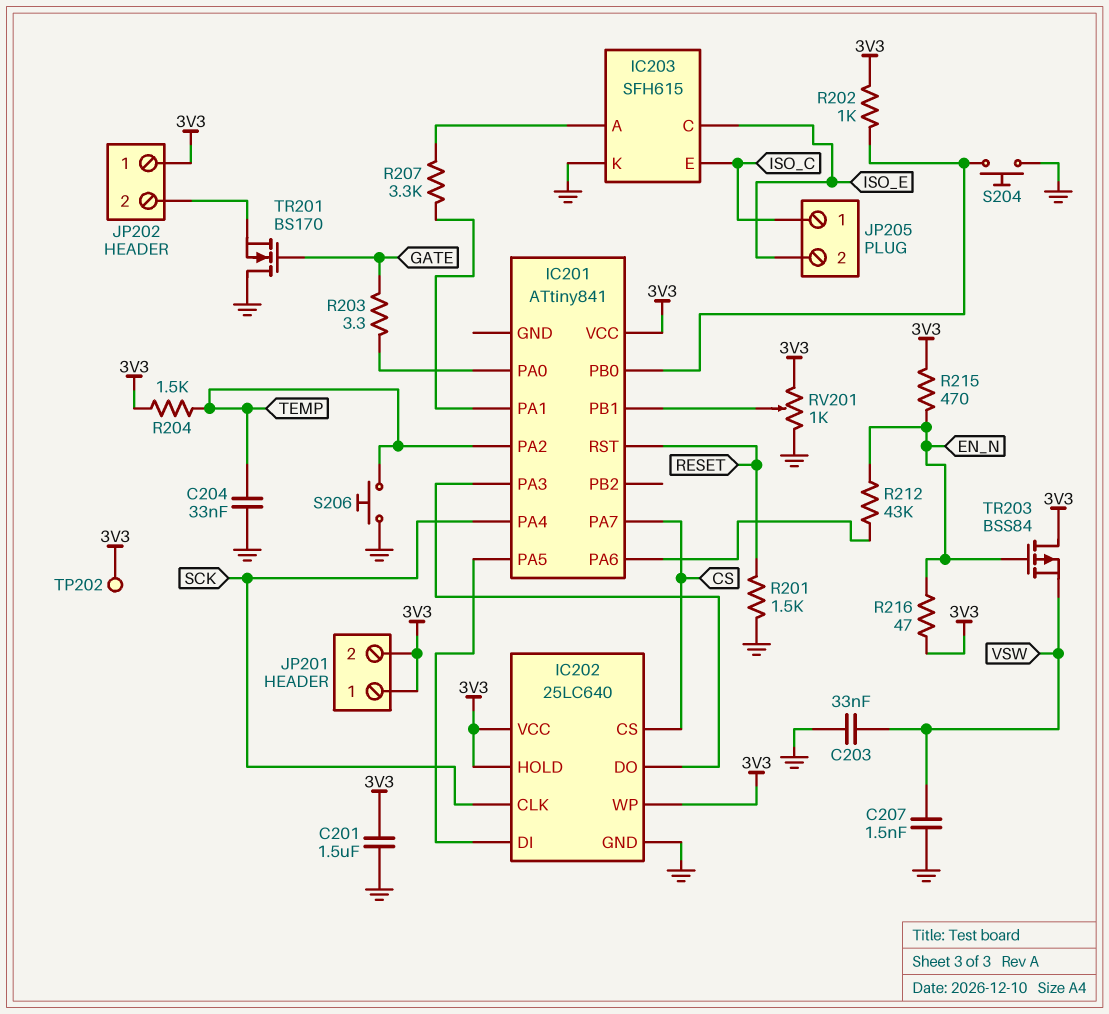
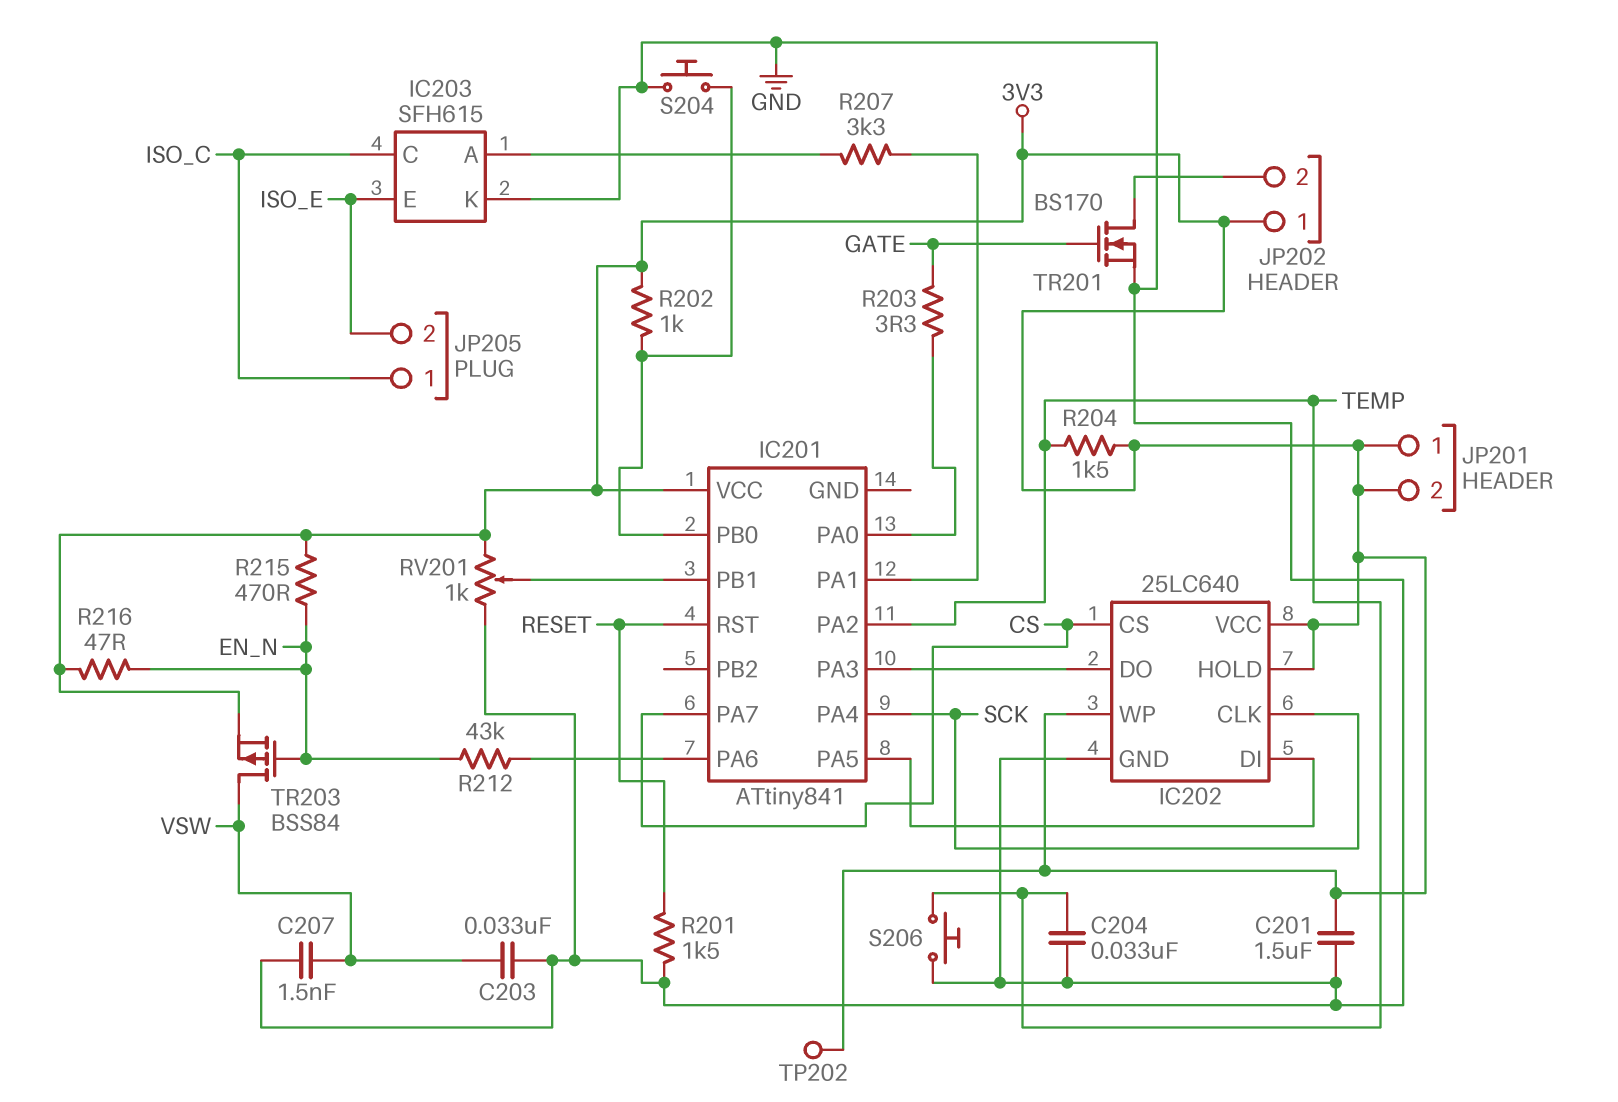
IC203 pin C: ISO_E -> ISO_C
IC203 pin E: ISO_C -> ISO_E
TR201: NMOS BS170 (G GATE, D GND, S JP202/2) -> NMOS BS170 (G GATE, D JP202/2, S GND)
TR203: PMOS BSS84 (G EN_N, D 3V3, S VSW) -> PMOS BSS84 (G EN_N, D VSW, S 3V3)

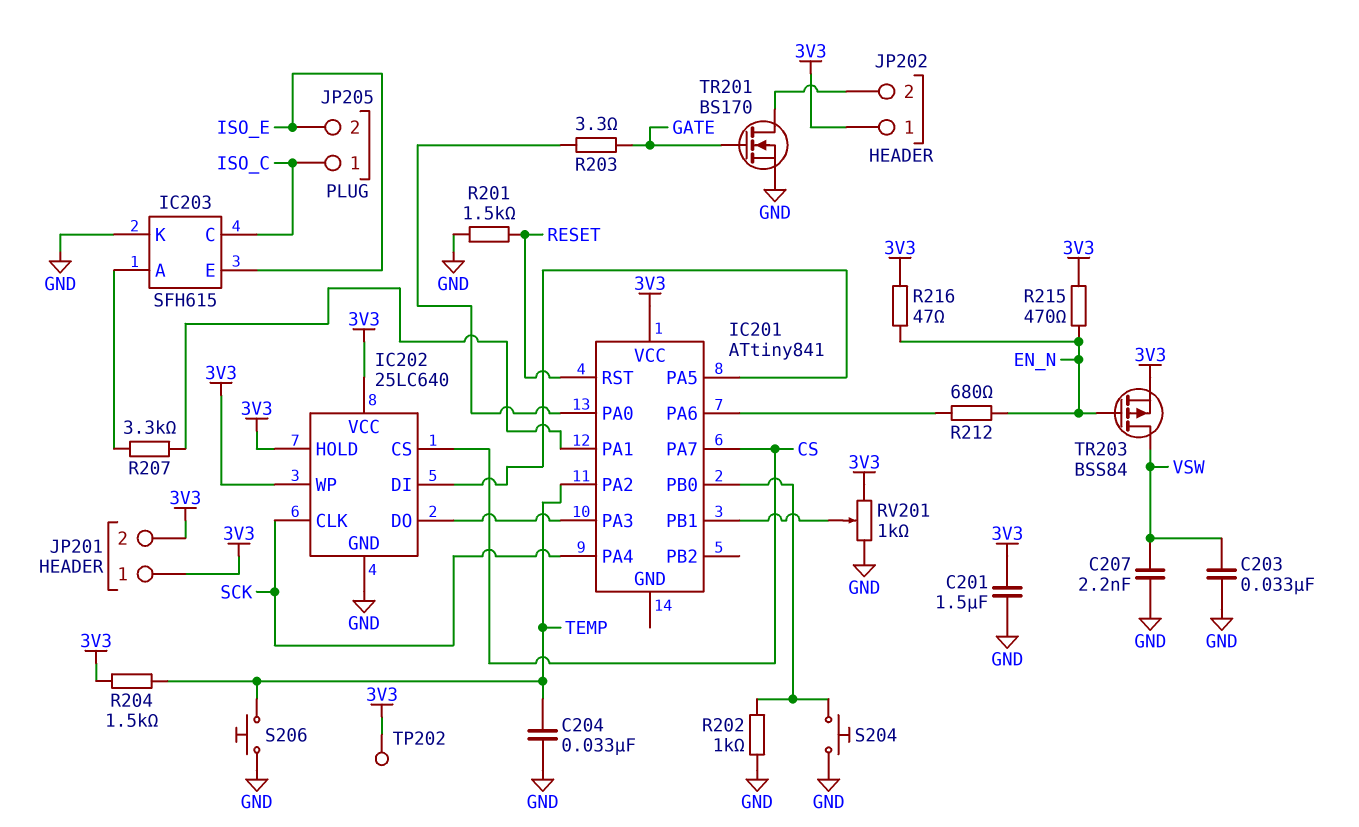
C207: 1.5nF (GND, VSW) -> 2.2nF (GND, VSW)
R202: 1k (3V3, IC201/PB0) -> 1k (GND, IC201/PB0)
R212: 43k (EN_N, IC201/PA6) -> 680 (EN_N, IC201/PA6)

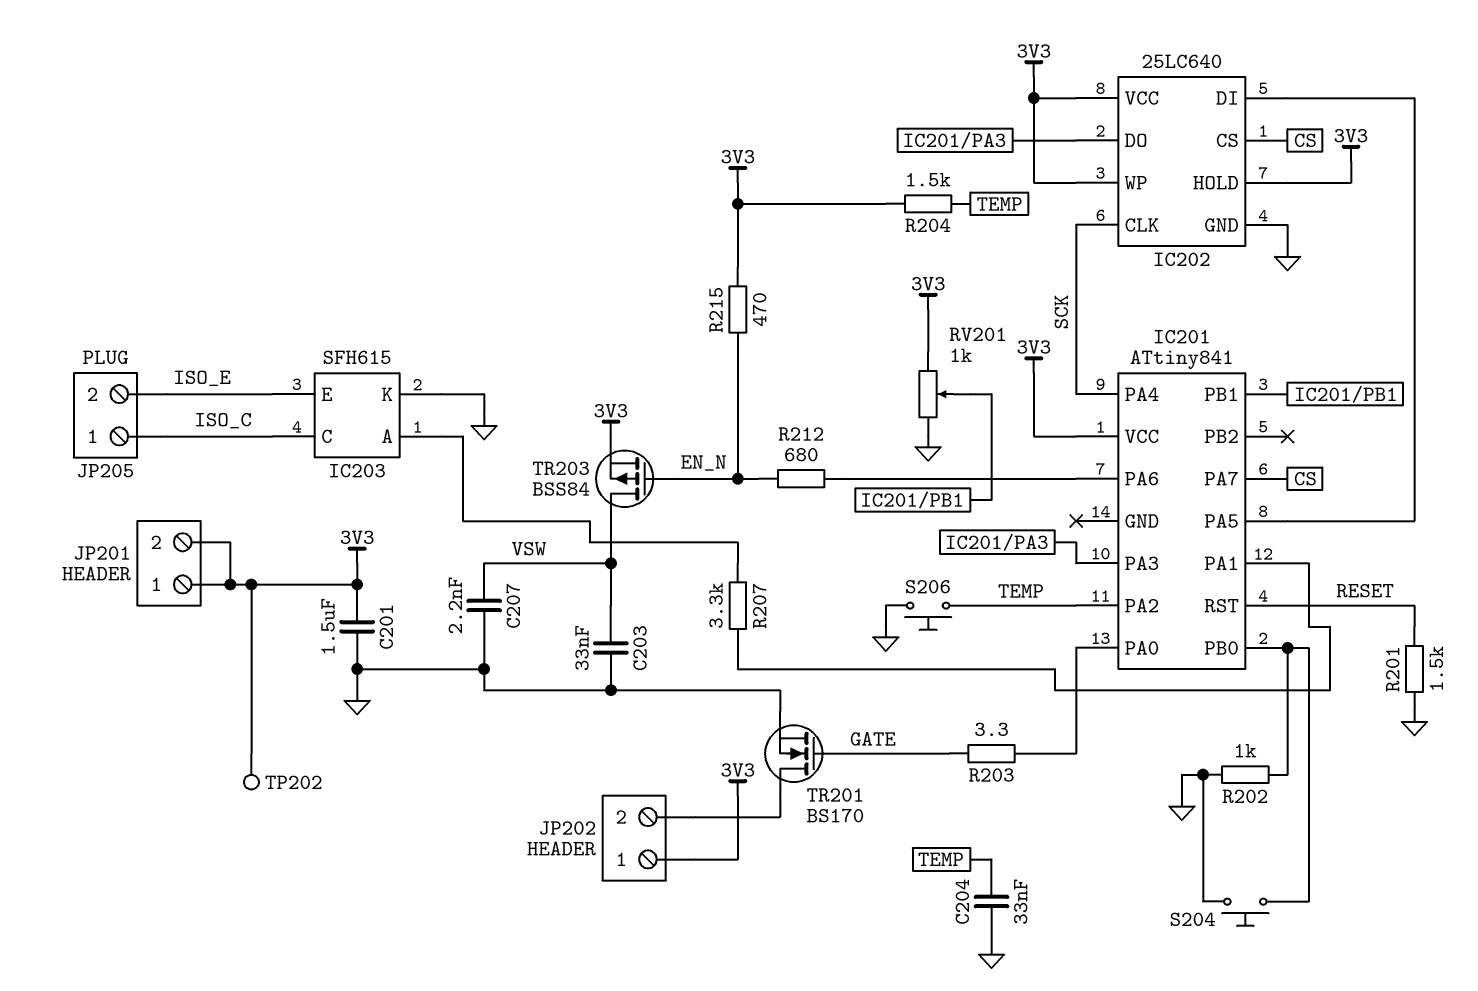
R216: 47 (3V3, EN_N) -> none

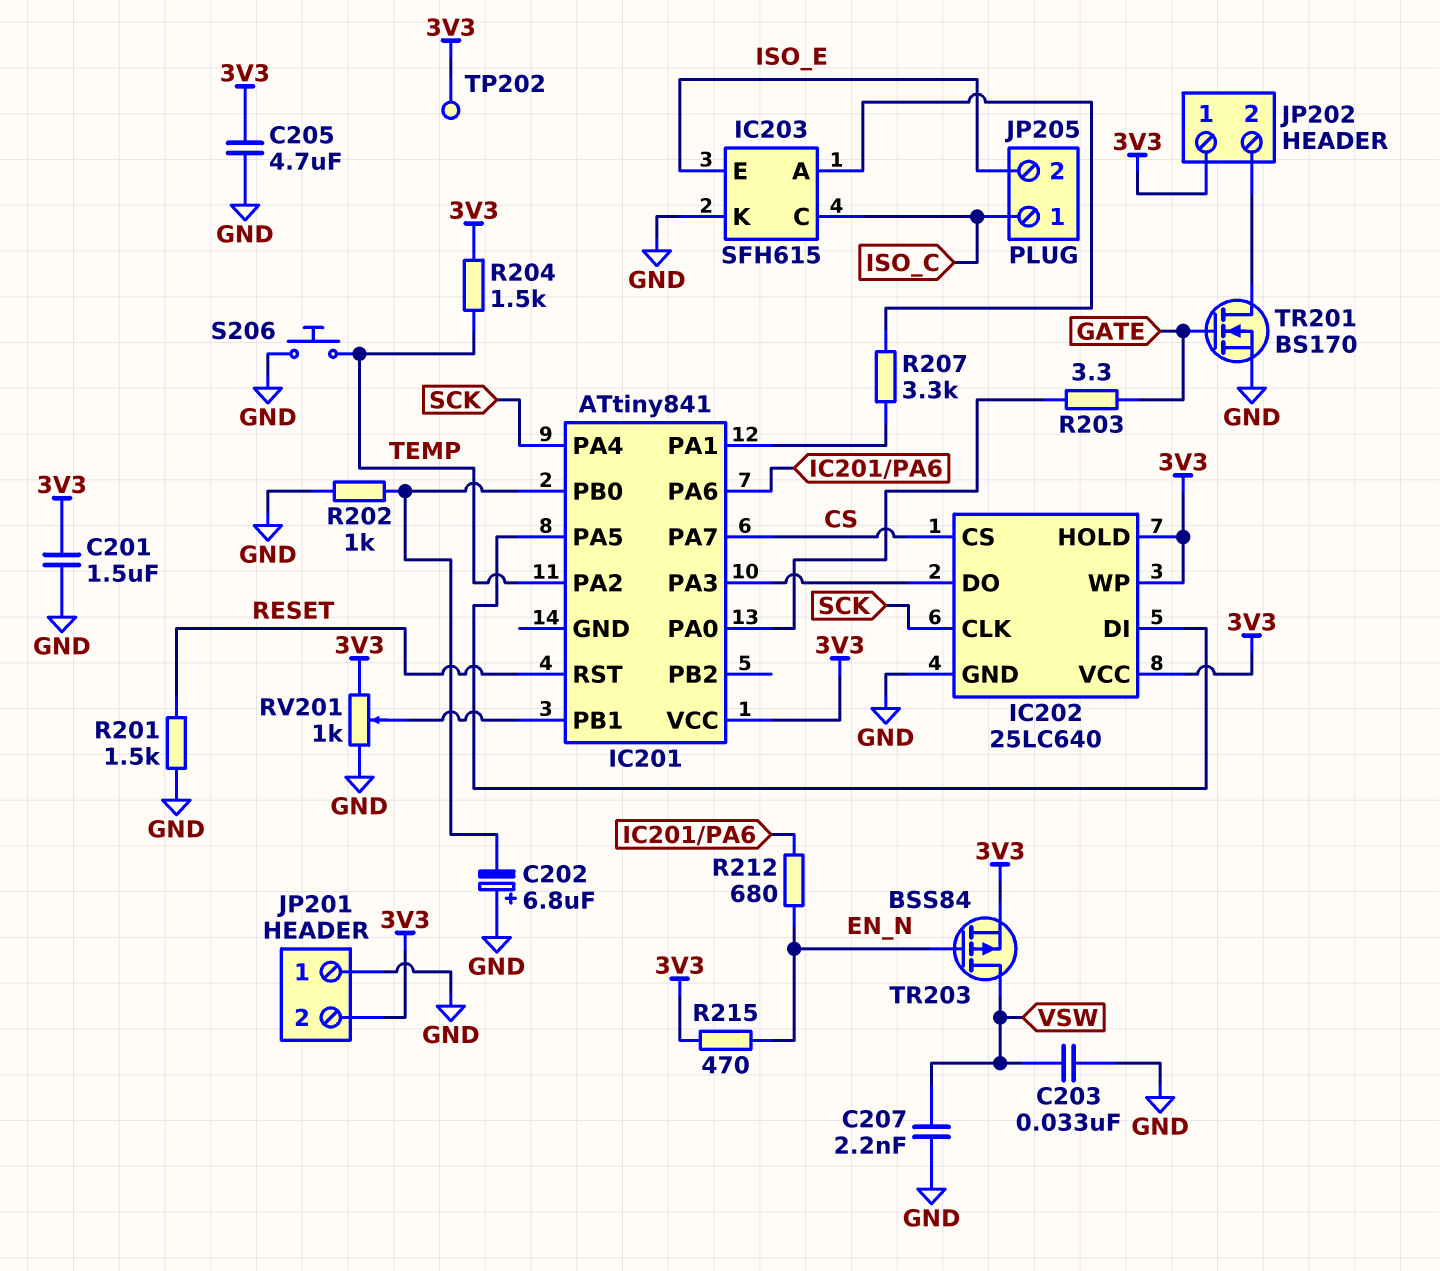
C202: none -> 6.8uF (plus GND, minus IC201/PB0)
C204: 33nF (GND, TEMP) -> none
C205: none -> 4.7uF (3V3, GND)
JP201 pin 1: 3V3 -> GND
S204: button (GND, IC201/PB0) -> none

